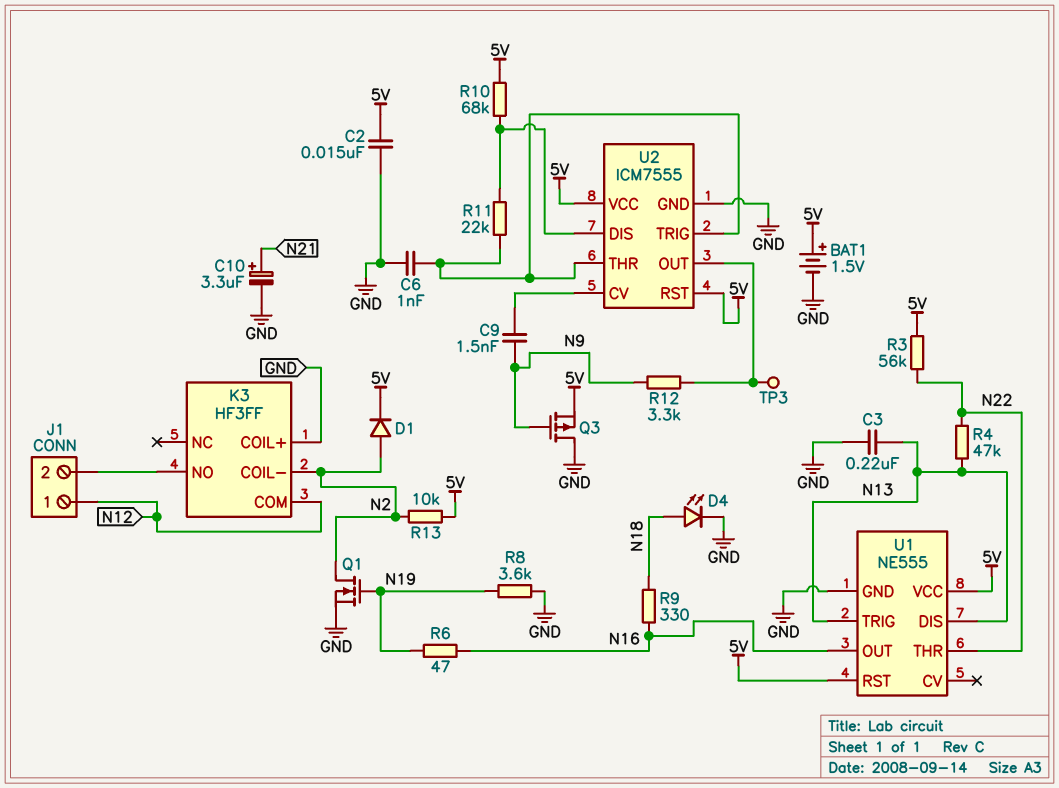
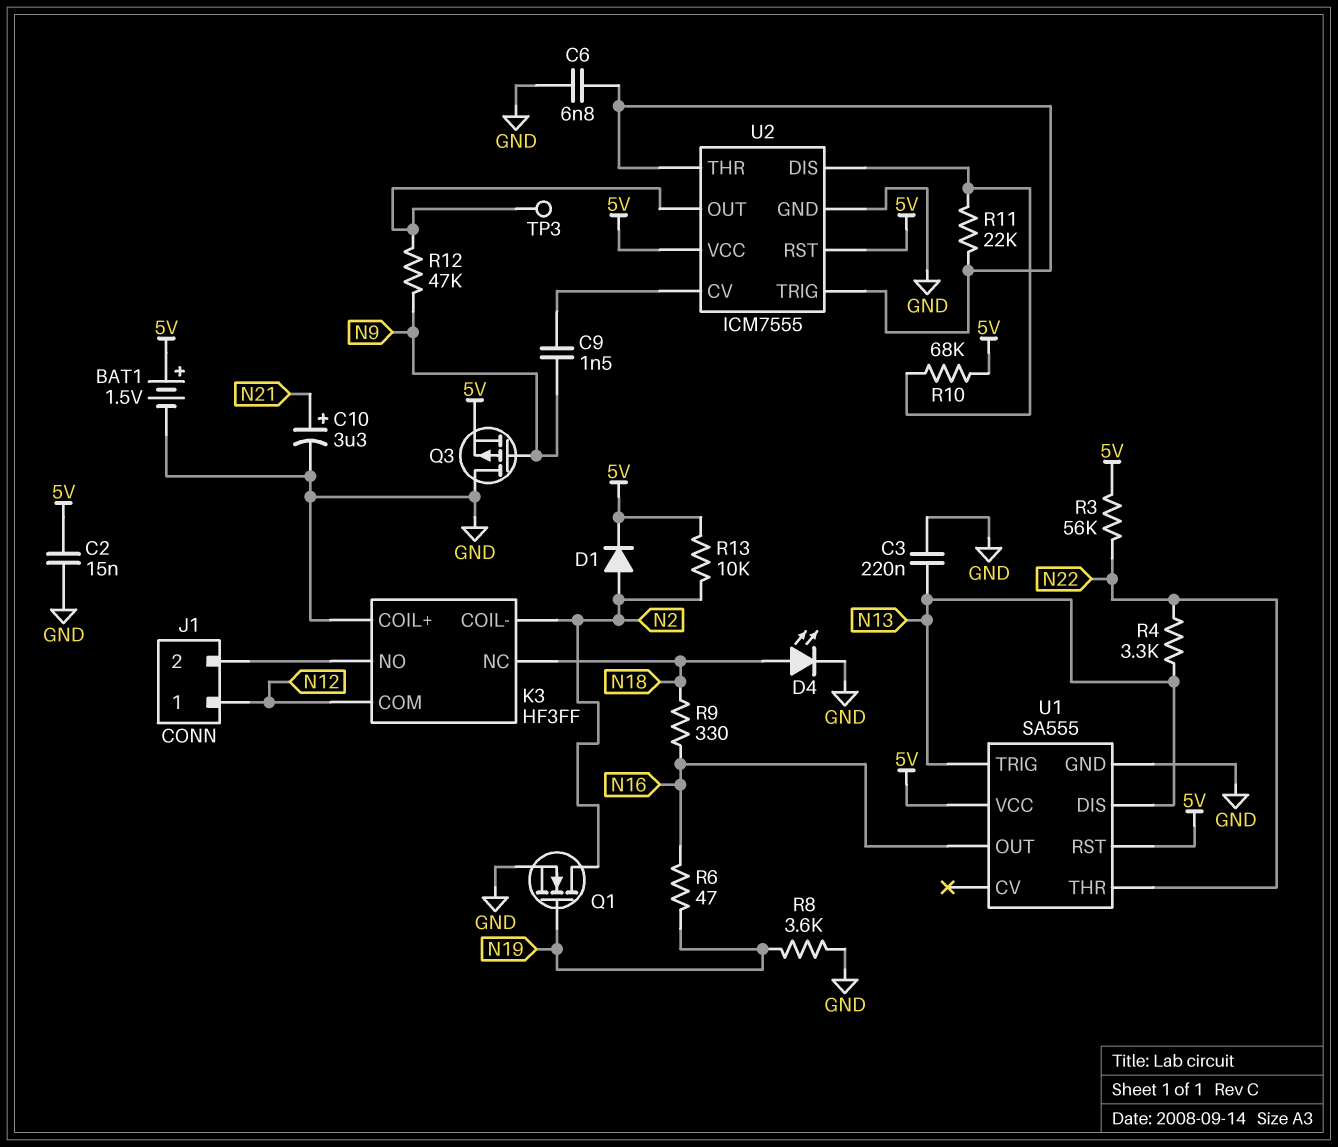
C6: 1nF (GND, U2/THR) -> 6.8nF (GND, U2/THR)
K3 pin NC: none -> N18
R4: 47k (N13, N22) -> 3.3k (N13, N22)
R12: 3.3k (N9, U2/OUT) -> 47k (N9, U2/OUT)
U1: NE555 -> SA555

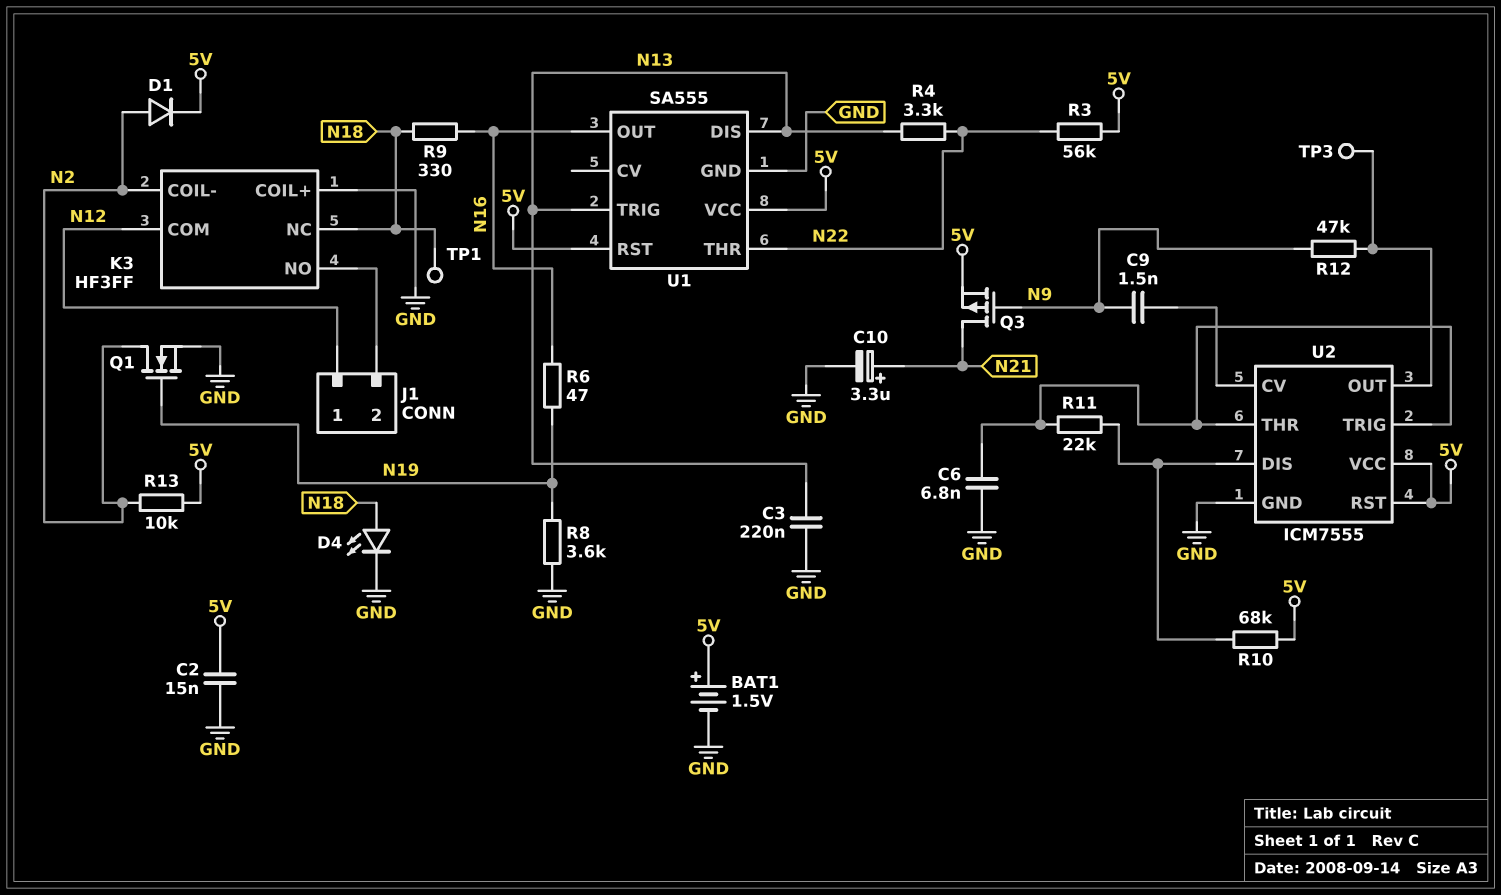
Q3: PMOS (G N9, D GND, S 5V) -> PMOS (G N9, D N21, S 5V)
TP1: none -> test point (N18)

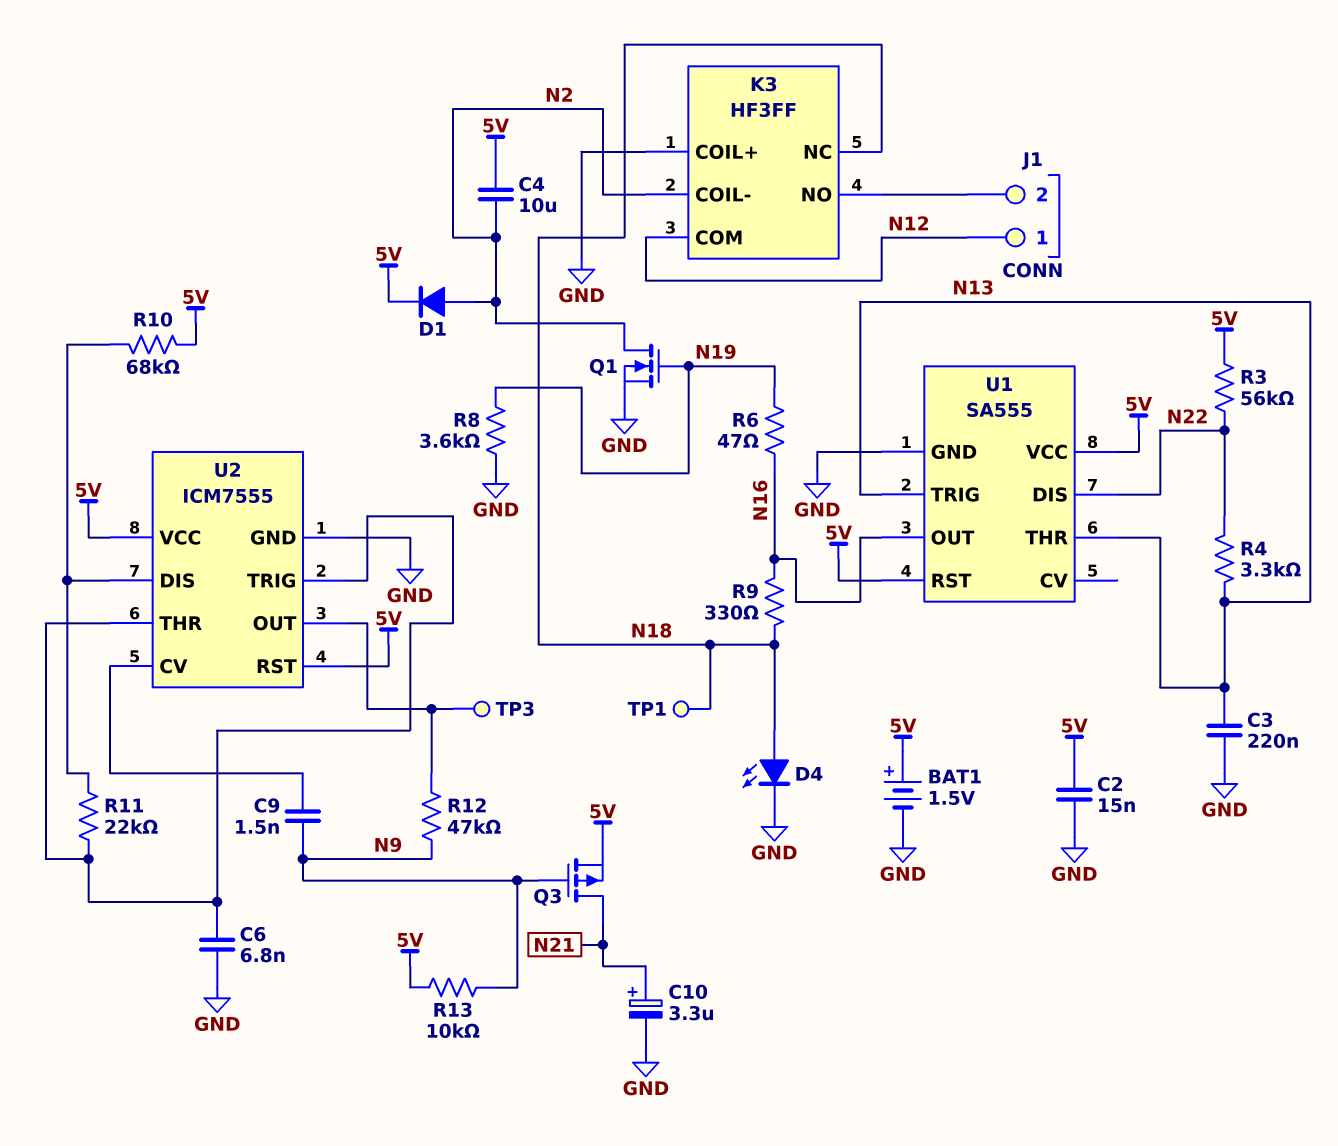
C4: none -> 10uF (5V, N2)
R13: 10k (5V, N2) -> 10k (5V, N9)
U1 pin DIS: N13 -> N22
U1 pin THR: N22 -> N13

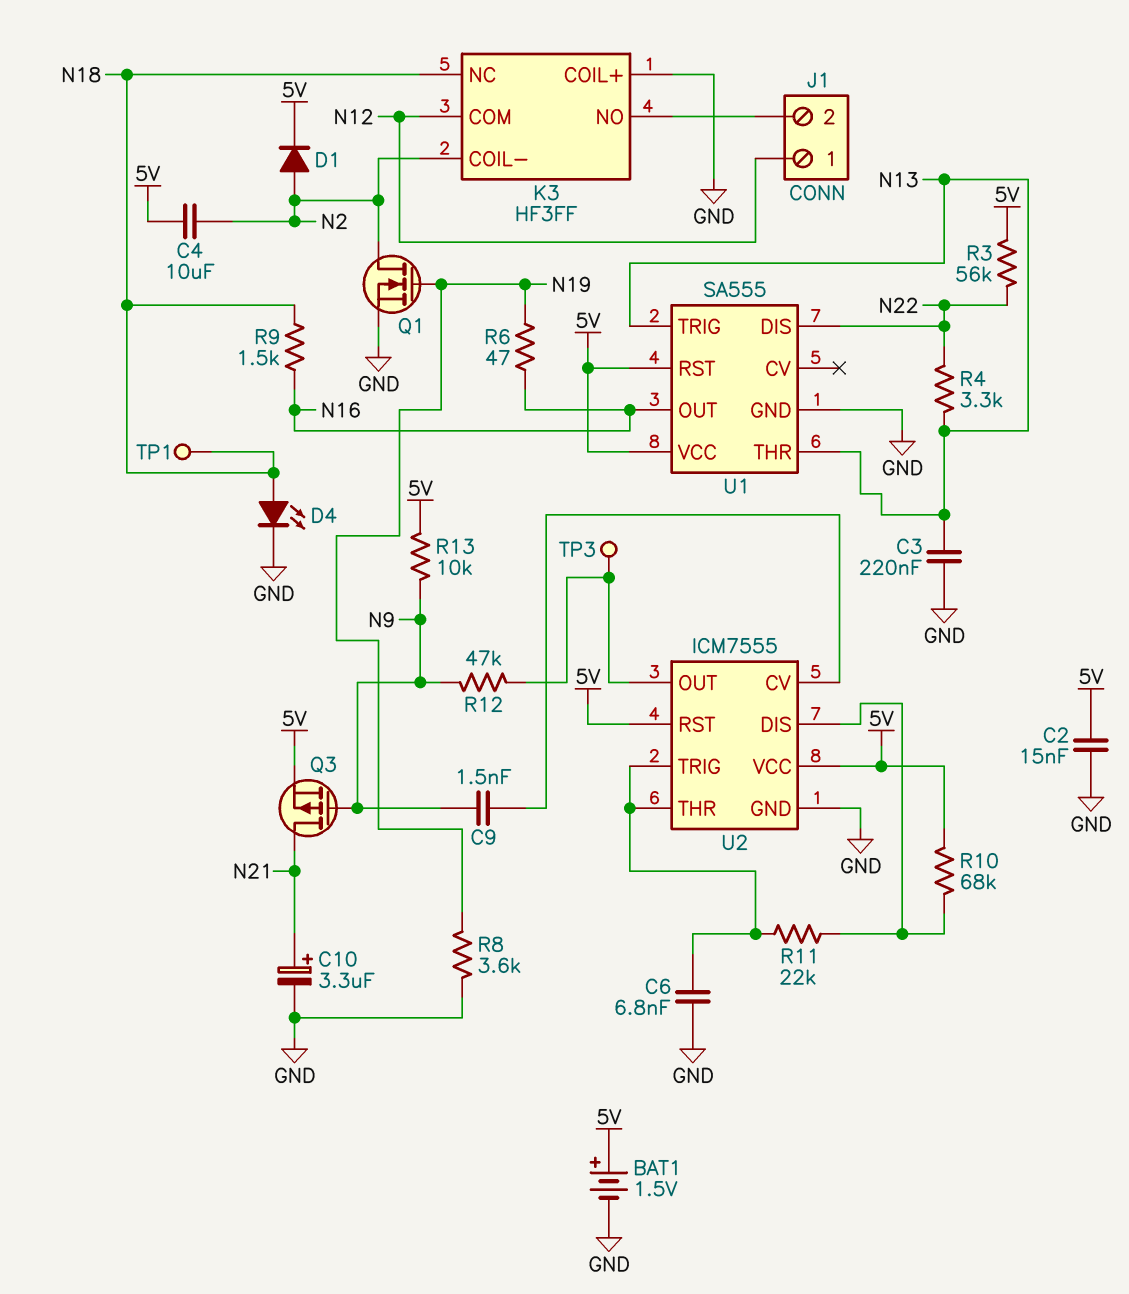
R9: 330 (N16, N18) -> 1.5k (N16, N18)

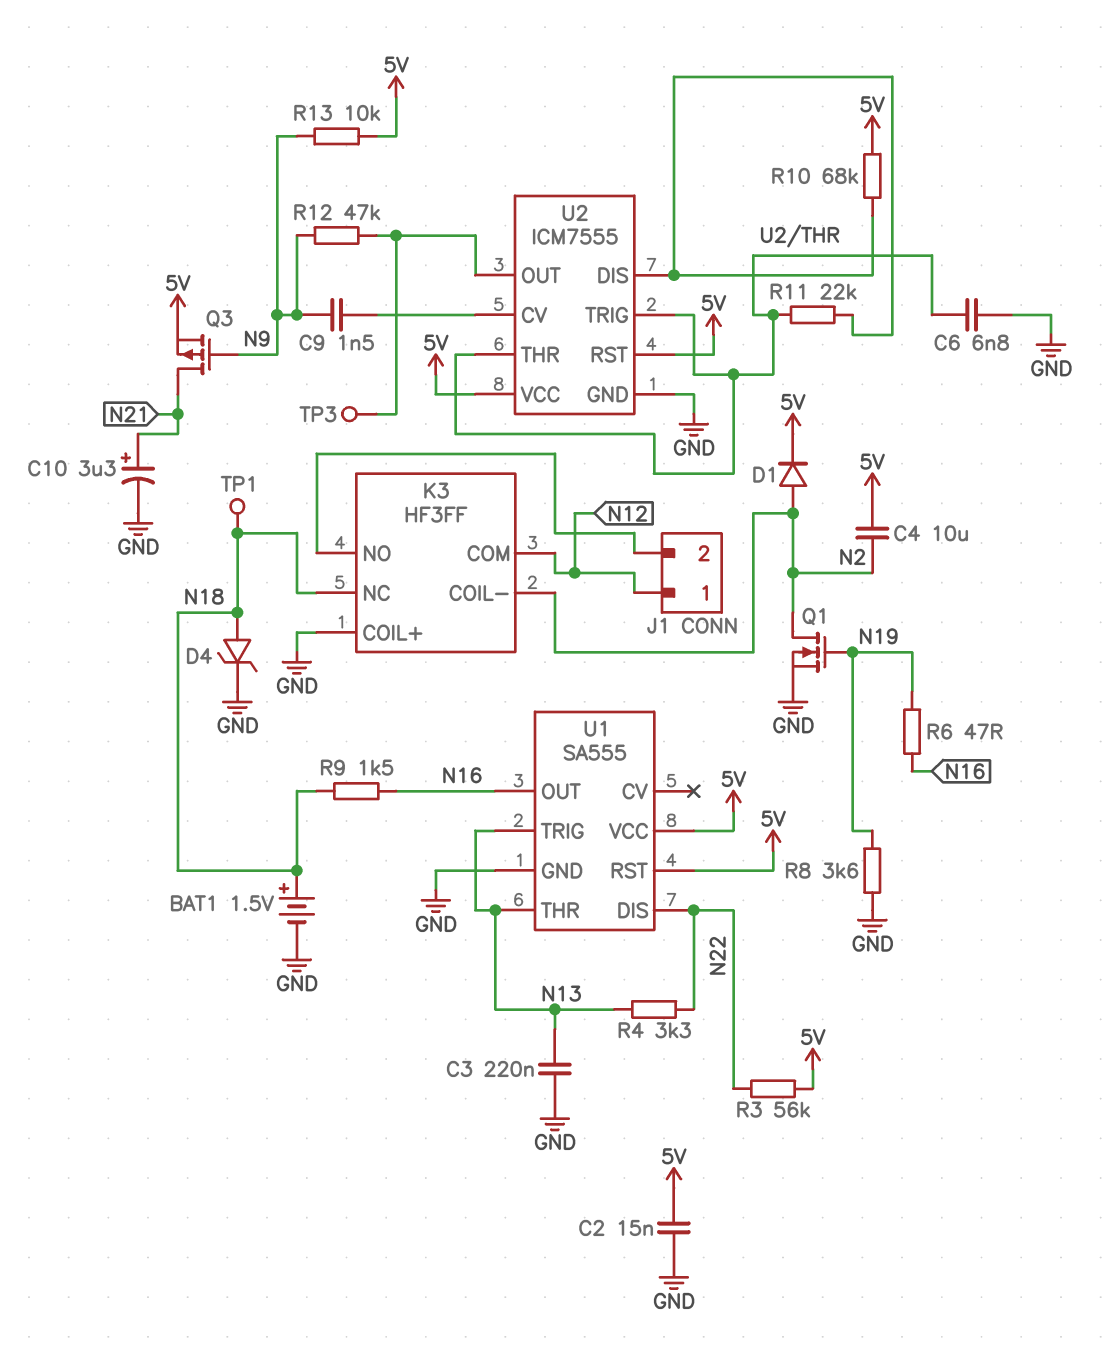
BAT1: 1.5V (plus 5V, minus GND) -> 1.5V (plus N18, minus GND)
D4: LED (A N18, K GND) -> zener (A N18, K GND)

